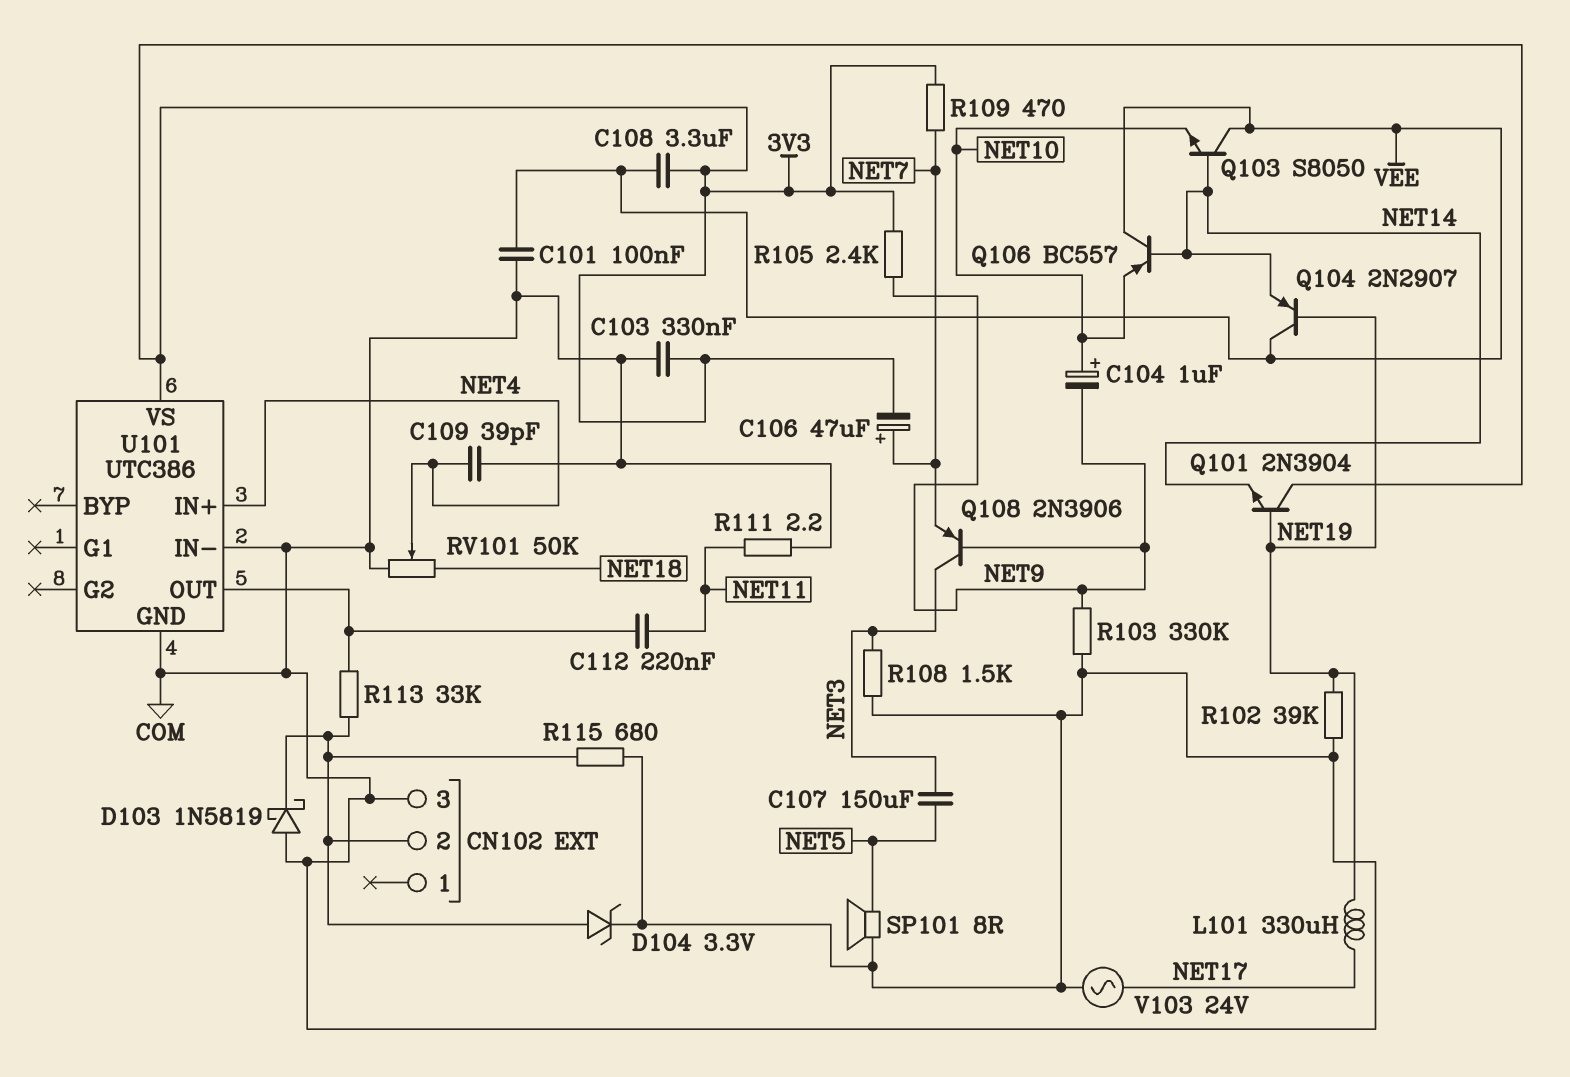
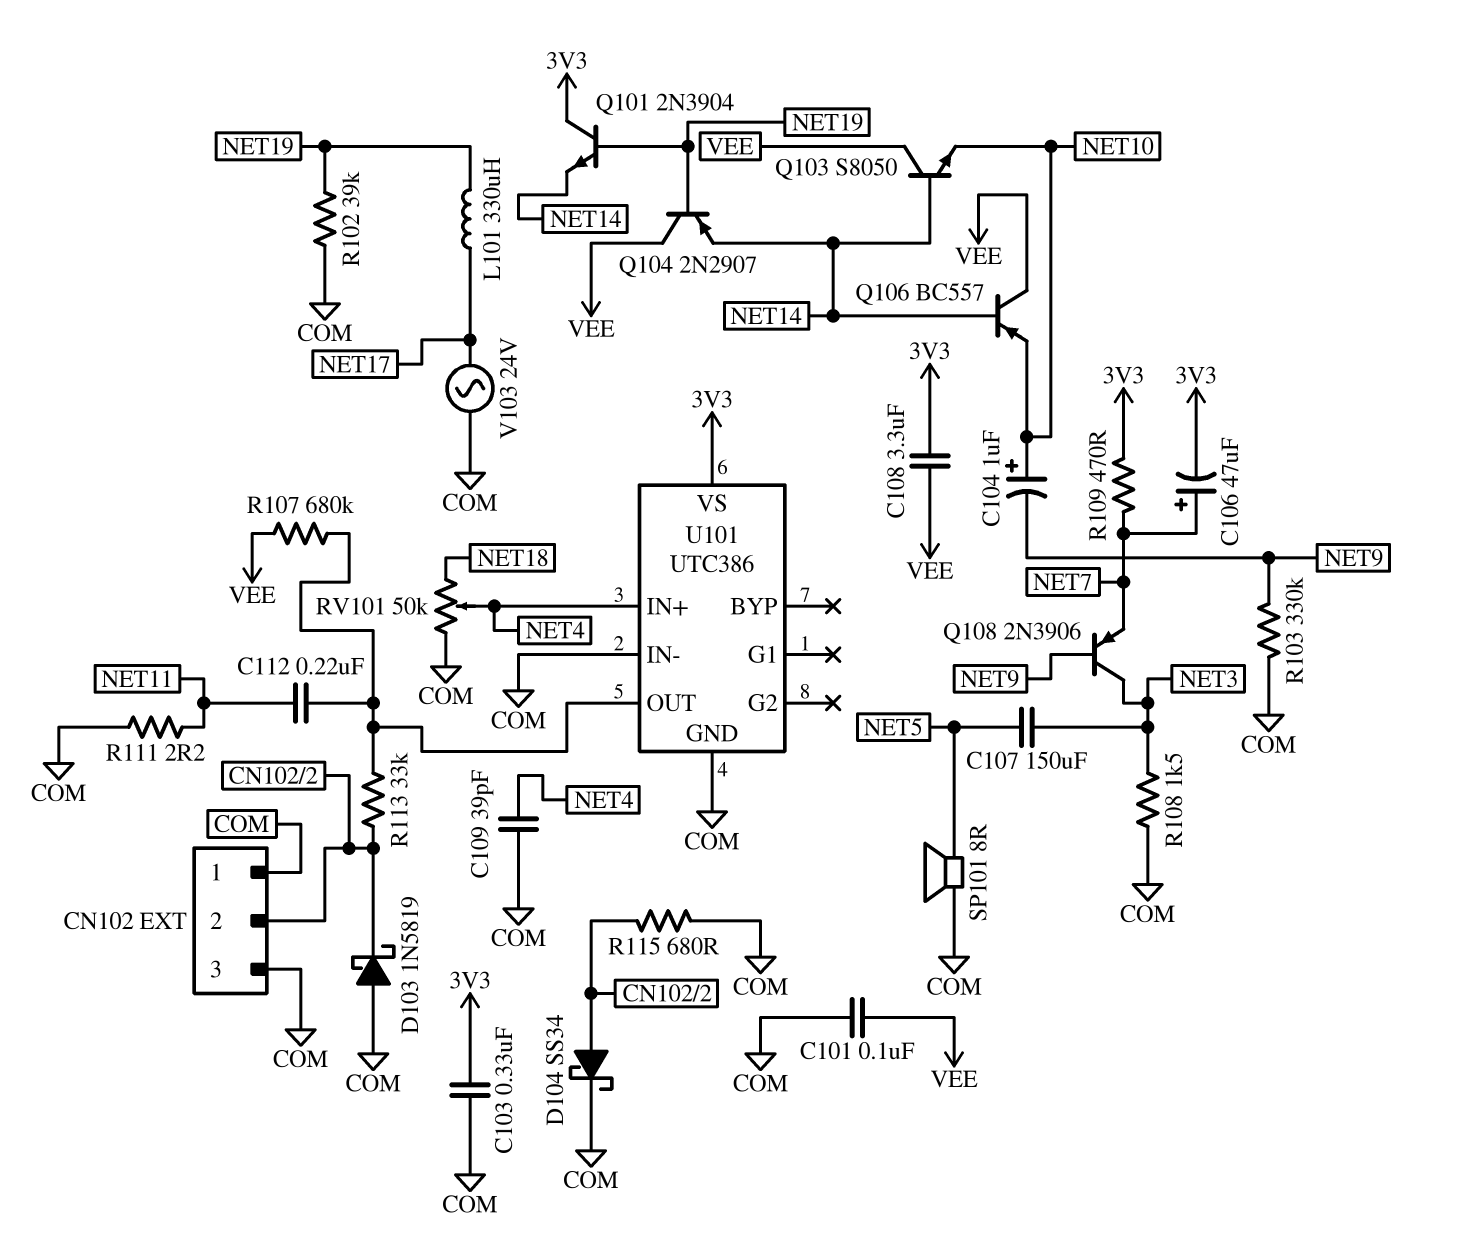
CN102 pin 1: none -> COM
D104: zener 3.3V (A CN102/2, K COM) -> schottky SS34 (A CN102/2, K COM)
R105: 2.4k (3V3, NET9) -> none
R107: none -> 680k (U101/OUT, VEE)

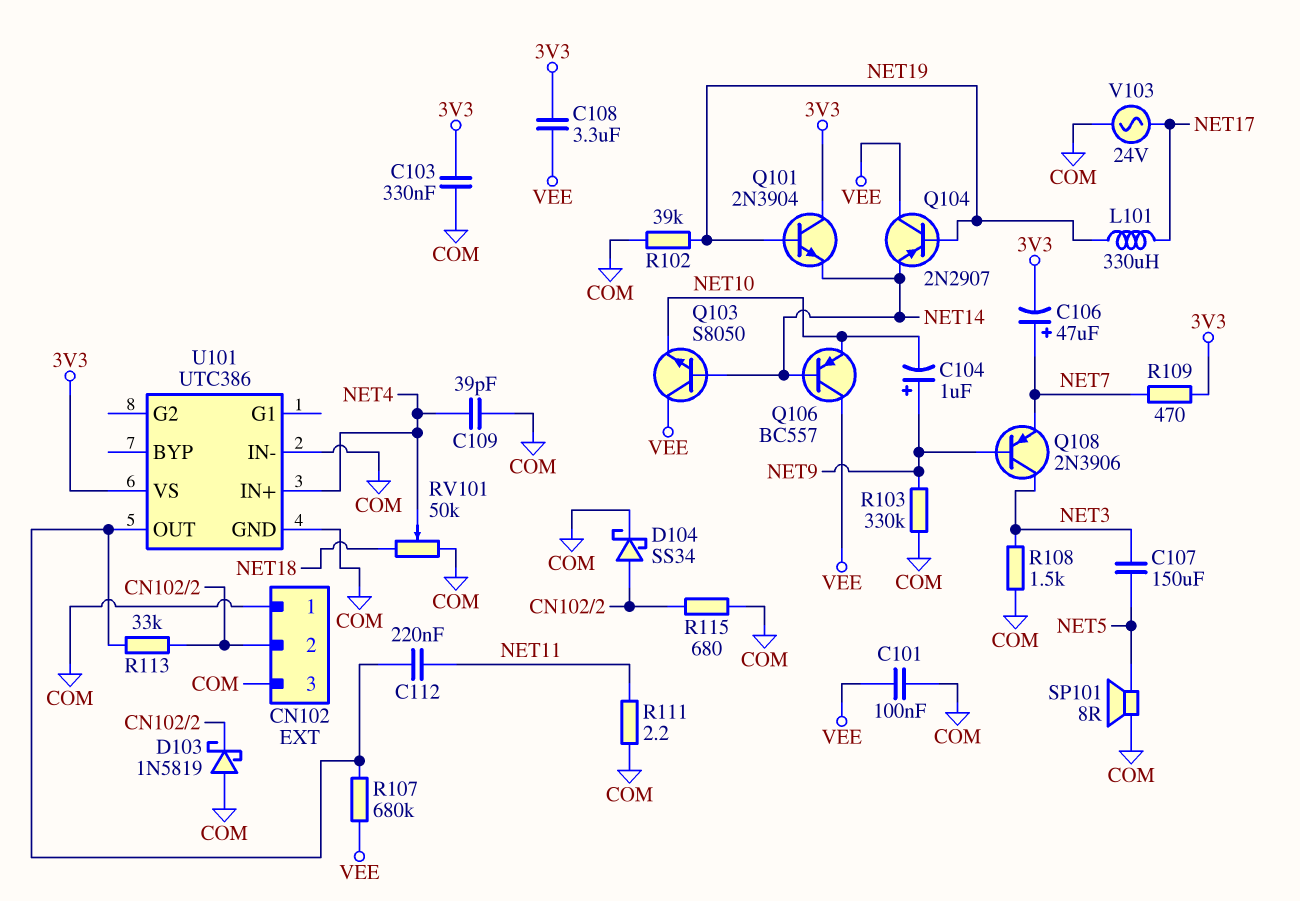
C104: 1uF (plus NET10, minus NET9) -> 1uF (plus NET9, minus NET10)

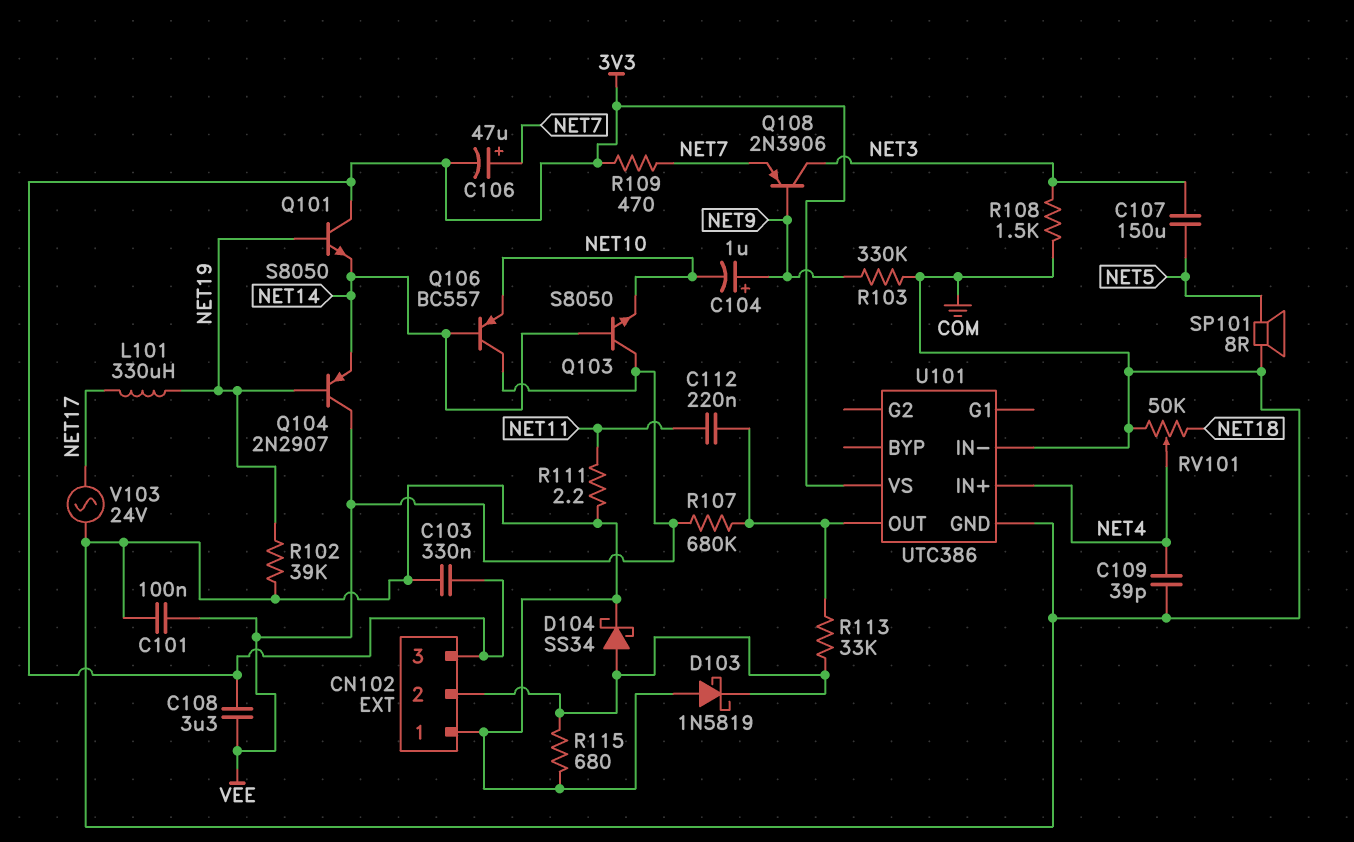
CN102 pin 3: COM -> 3V3
Q101: NPN 2N3904 (B NET19, C 3V3, E NET14) -> NPN S8050 (B NET19, C 3V3, E NET14)

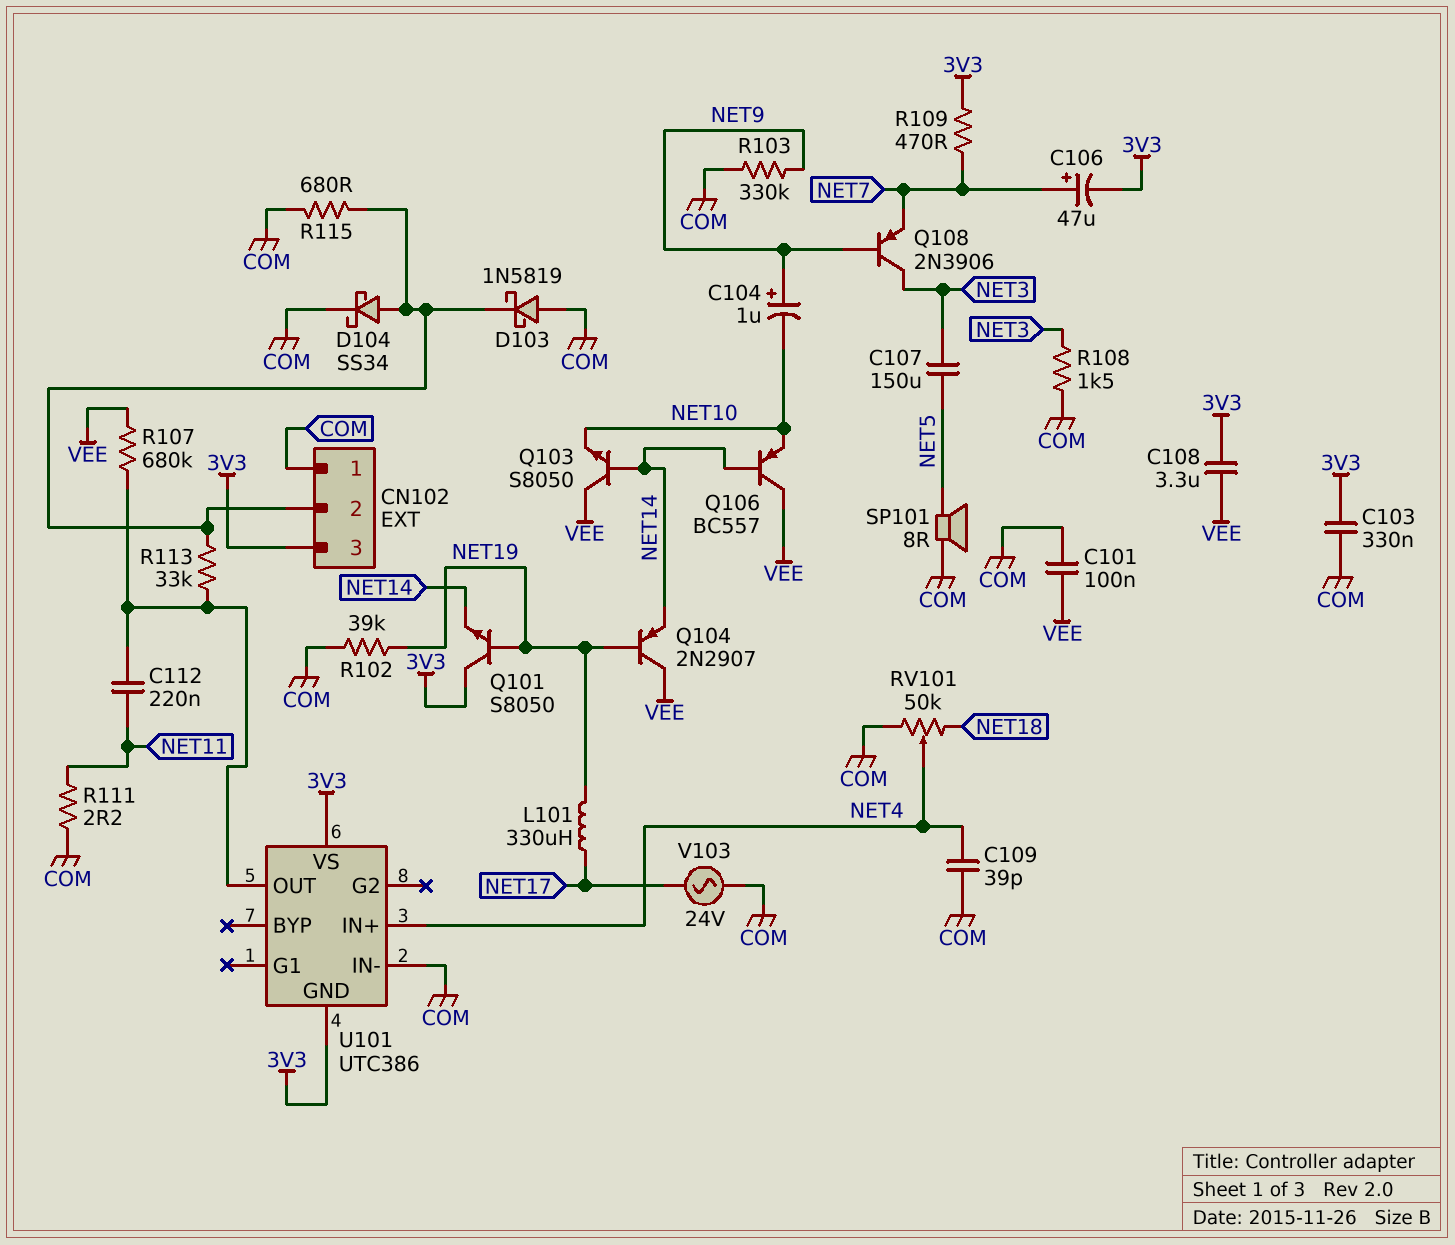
U101 pin GND: COM -> 3V3

